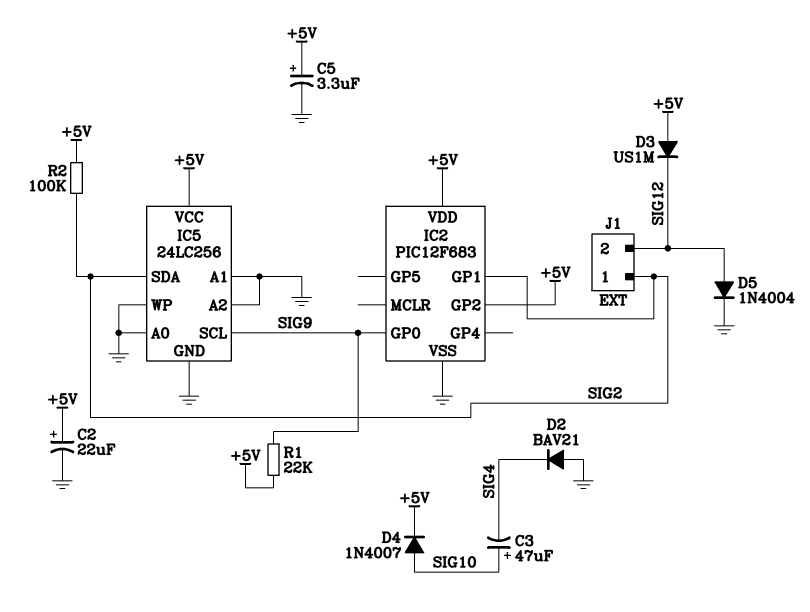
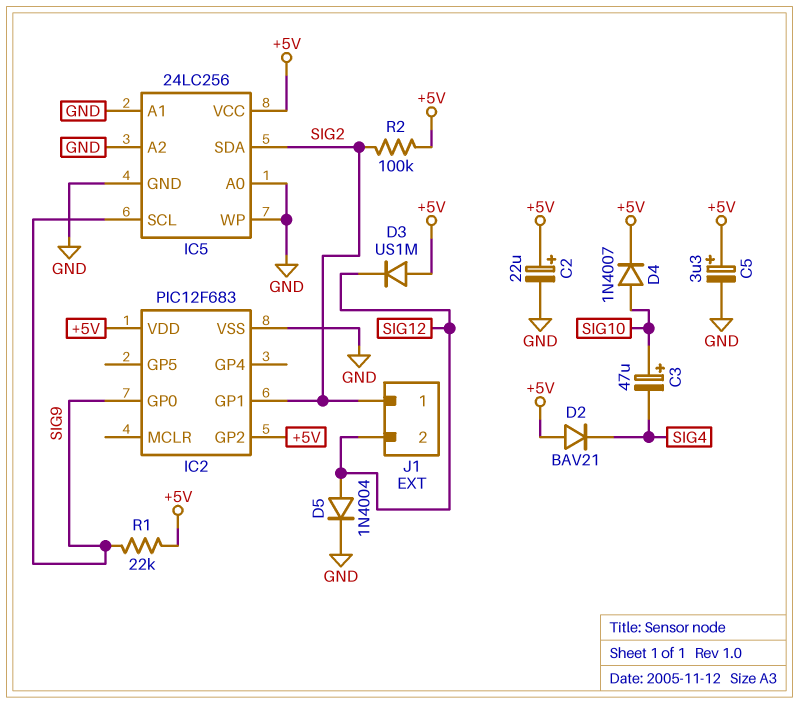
D2: diode BAV21 (A GND, K SIG4) -> diode BAV21 (A +5V, K SIG4)

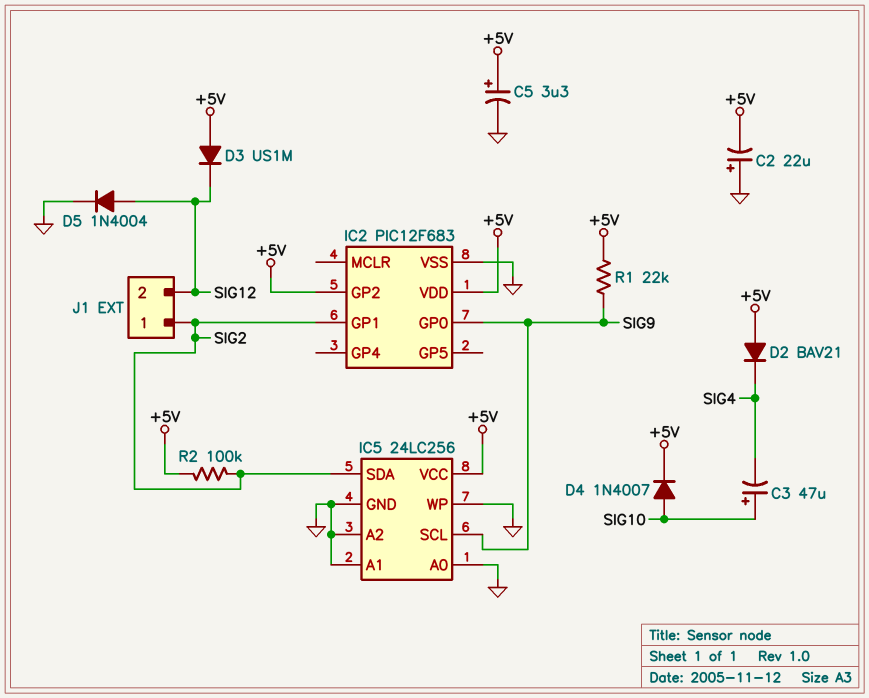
C2: 22uF (plus +5V, minus GND) -> 22uF (plus GND, minus +5V)

